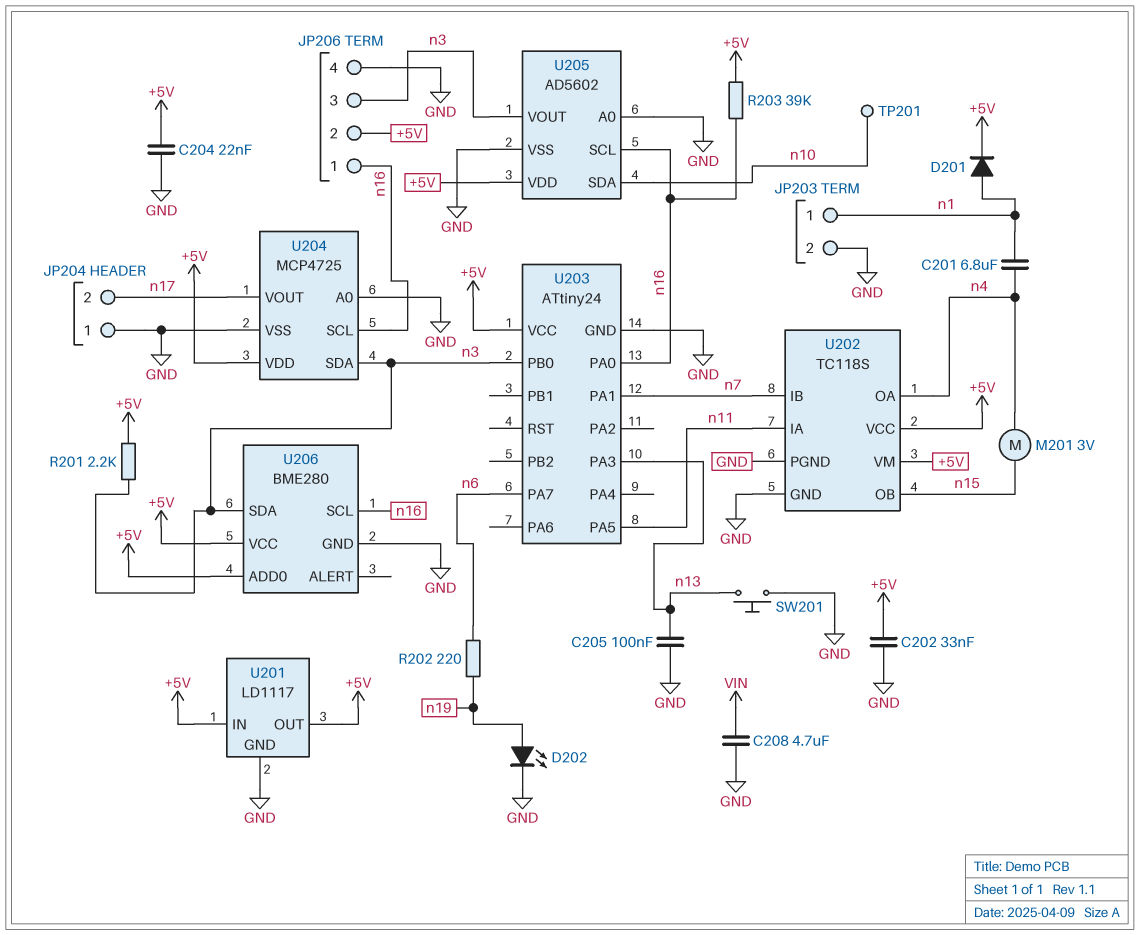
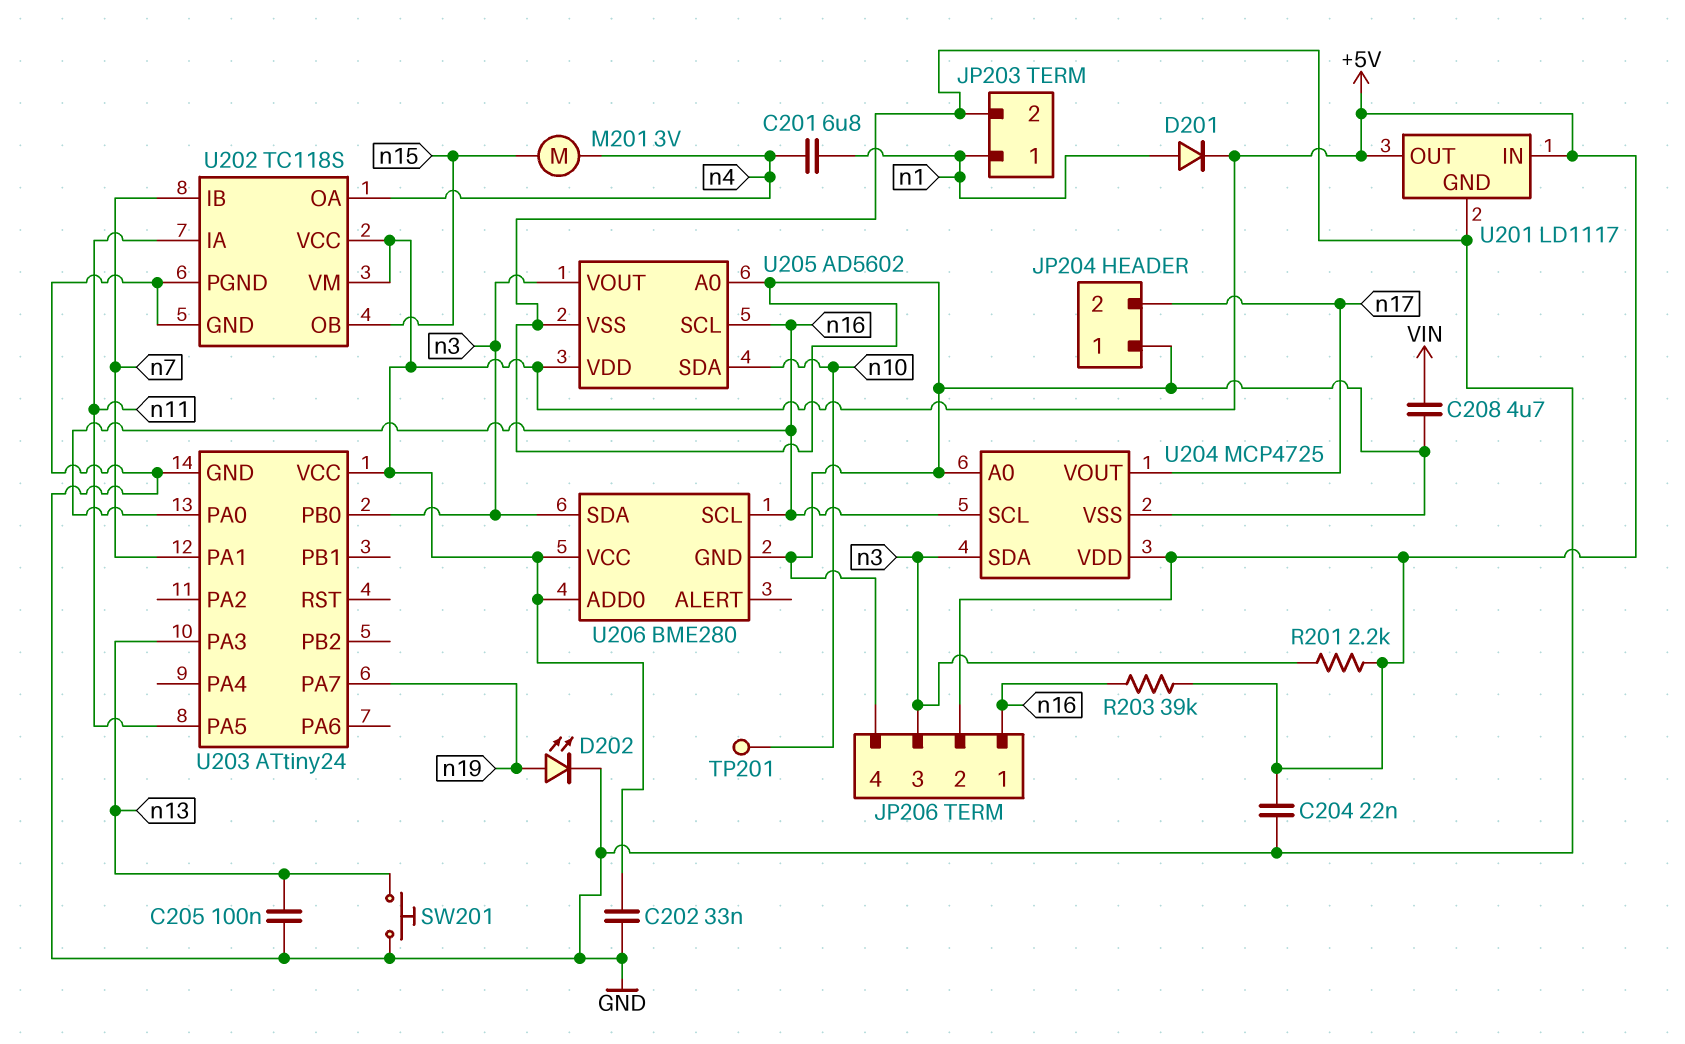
R202: 220 (n6, n19) -> none
U203 pin PA7: n6 -> n19

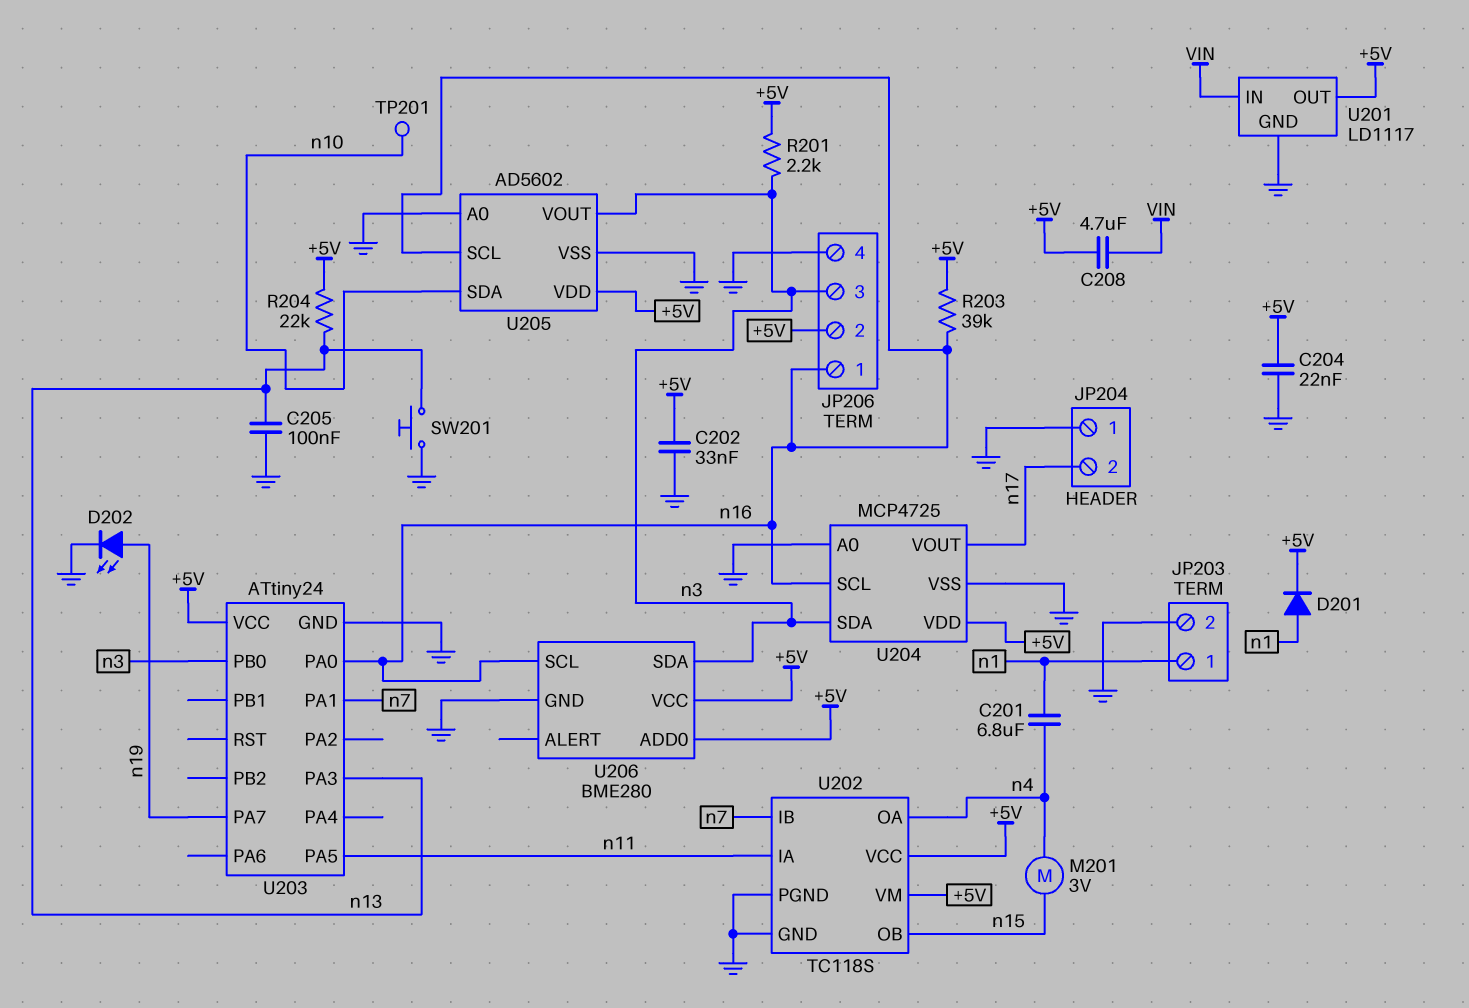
C208: 4.7uF (GND, VIN) -> 4.7uF (+5V, VIN)
R204: none -> 22k (+5V, n13)
U201 pin IN: +5V -> VIN

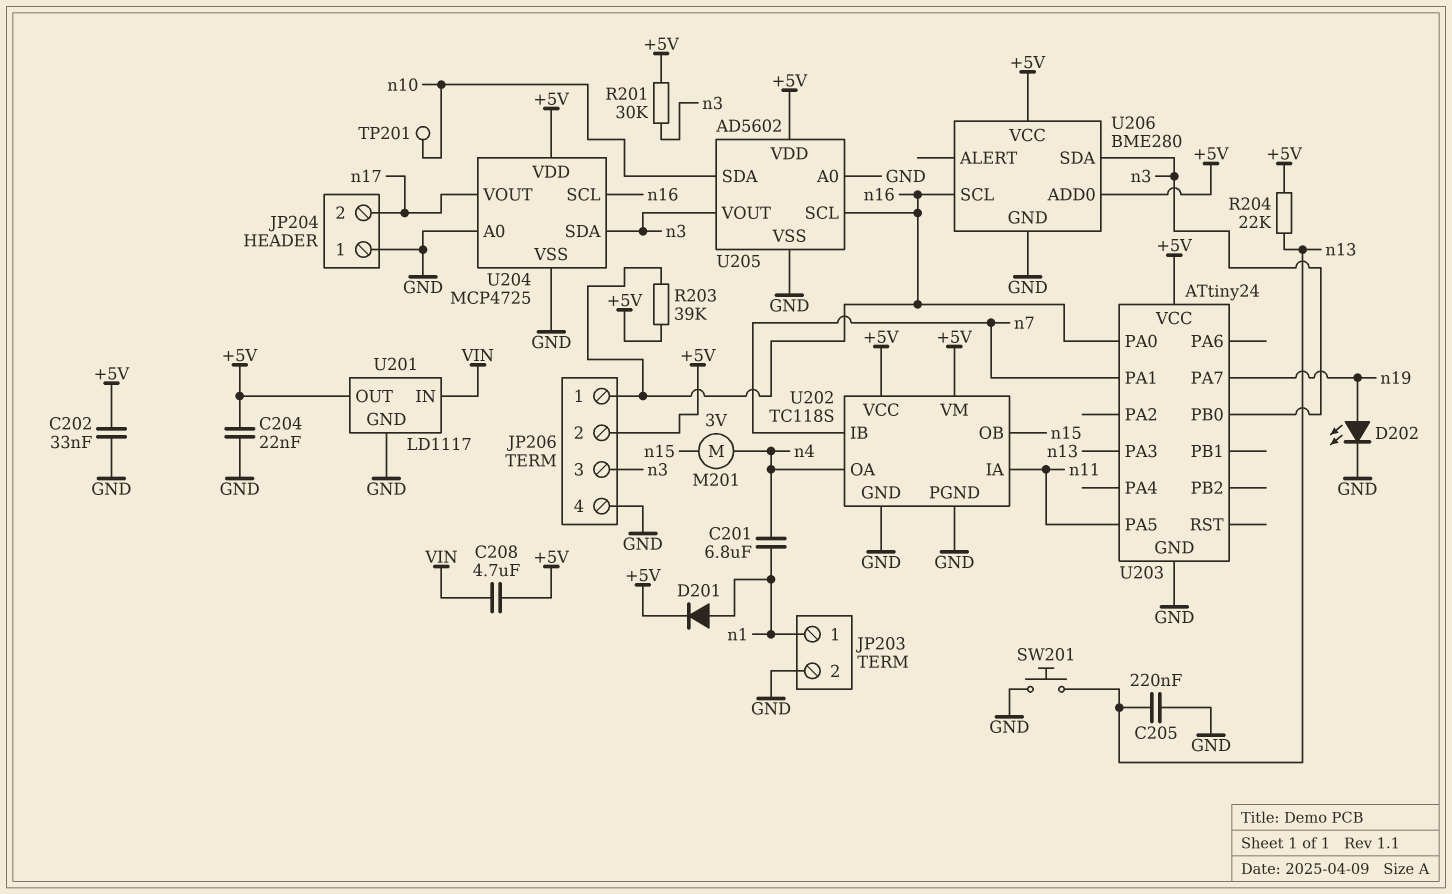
C205: 100nF (GND, n13) -> 220nF (GND, n13)
R201: 2.2k (+5V, n3) -> 30k (+5V, n3)

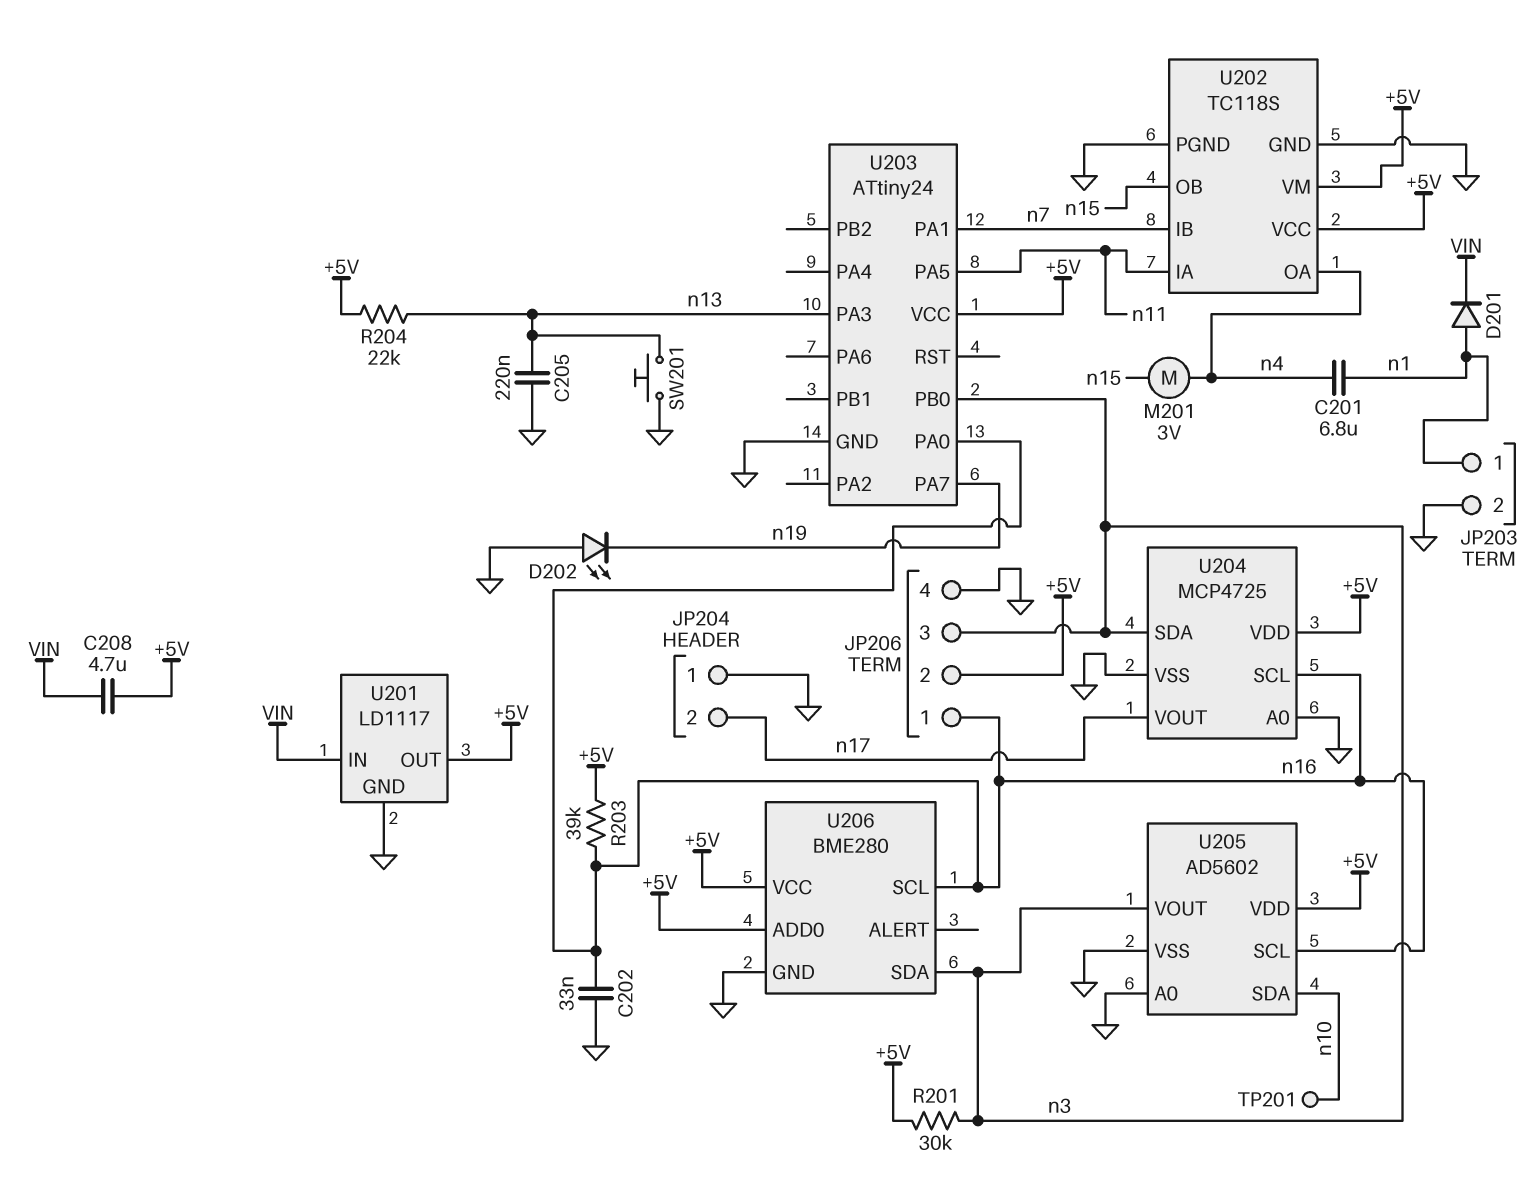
C202: 33nF (+5V, GND) -> 33nF (GND, n16)
C204: 22nF (+5V, GND) -> none
D201: diode (A n1, K +5V) -> diode (A n1, K VIN)
D202: LED (A n19, K GND) -> LED (A GND, K n19)

